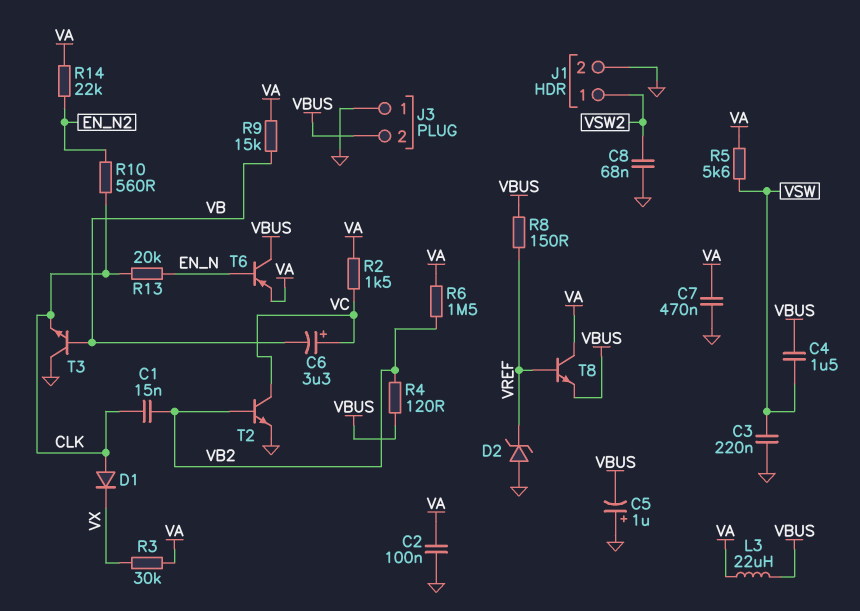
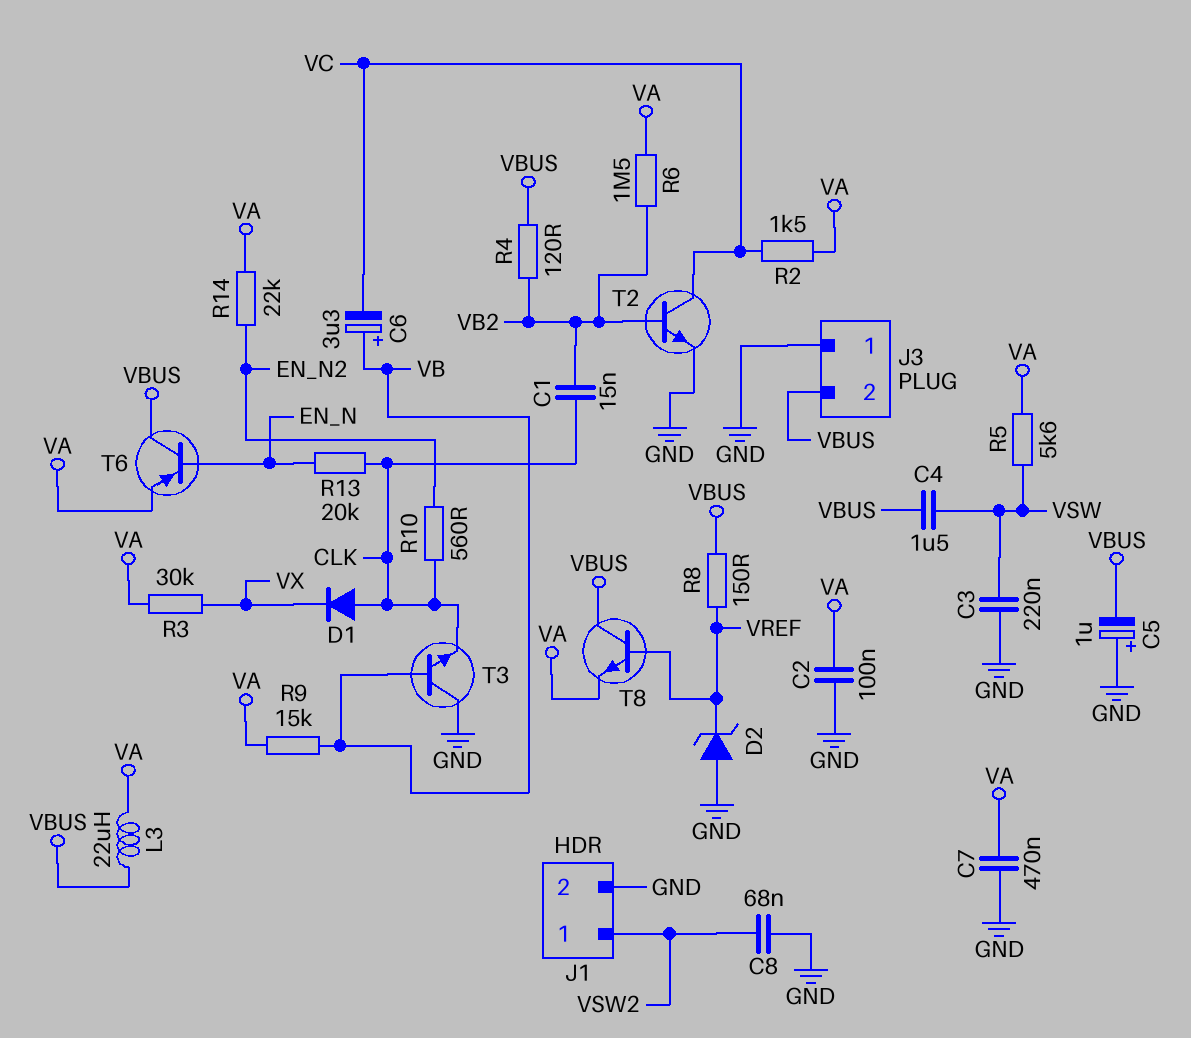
C6: 3.3uF (plus VC, minus VB) -> 3.3uF (plus VB, minus VC)
T8: NPN (B VREF, C VA, E VBUS) -> NPN (B VREF, C VBUS, E VA)

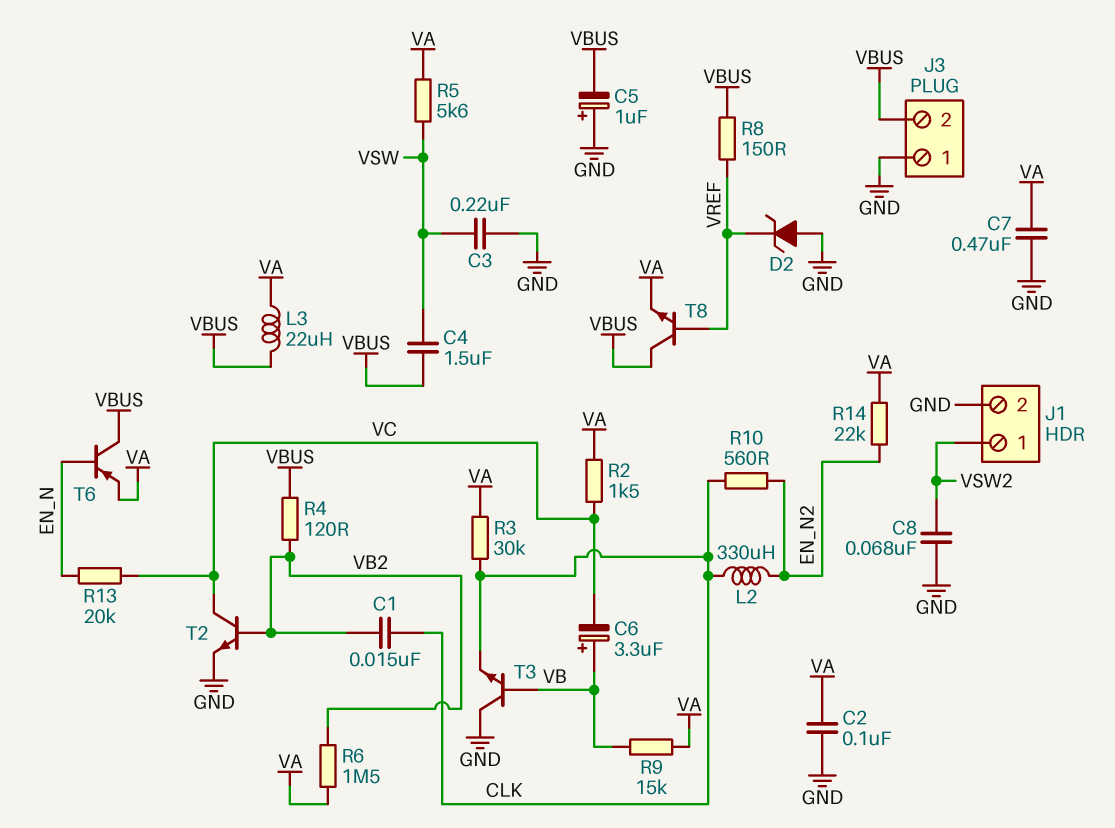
D1: diode (A CLK, K VX) -> none
L2: none -> 330uH (CLK, EN_N2)
R3: 30k (VA, VX) -> 30k (CLK, VA)
R13: 20k (CLK, EN_N) -> 20k (EN_N, VC)

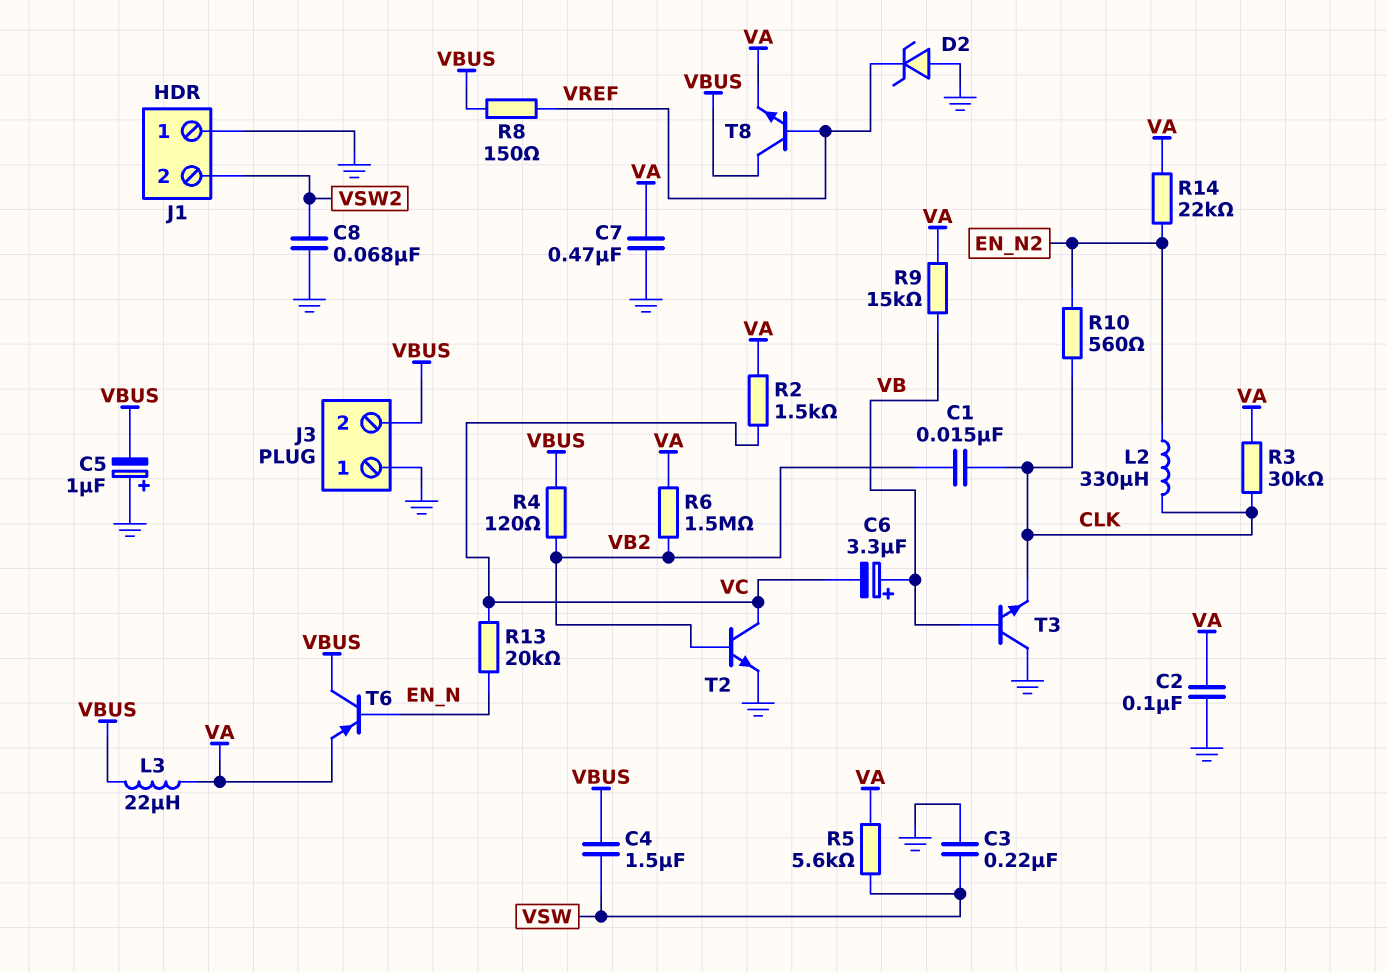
J1 pin 1: VSW2 -> GND
J1 pin 2: GND -> VSW2

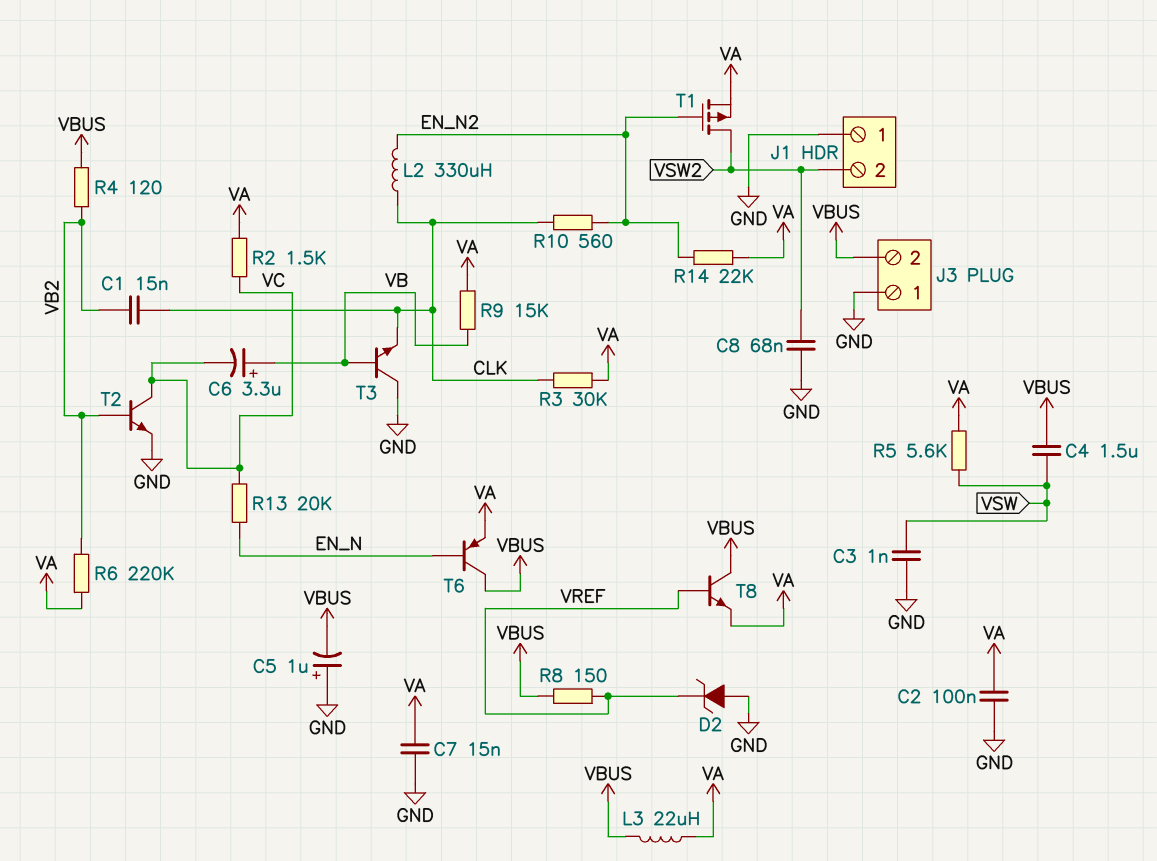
C3: 220nF (GND, VSW) -> 1nF (GND, VSW)
C7: 470nF (GND, VA) -> 15nF (GND, VA)
R6: 1.5M (VA, VB2) -> 220k (VA, VB2)
T1: none -> PMOS (G EN_N2, D VSW2, S VA)

